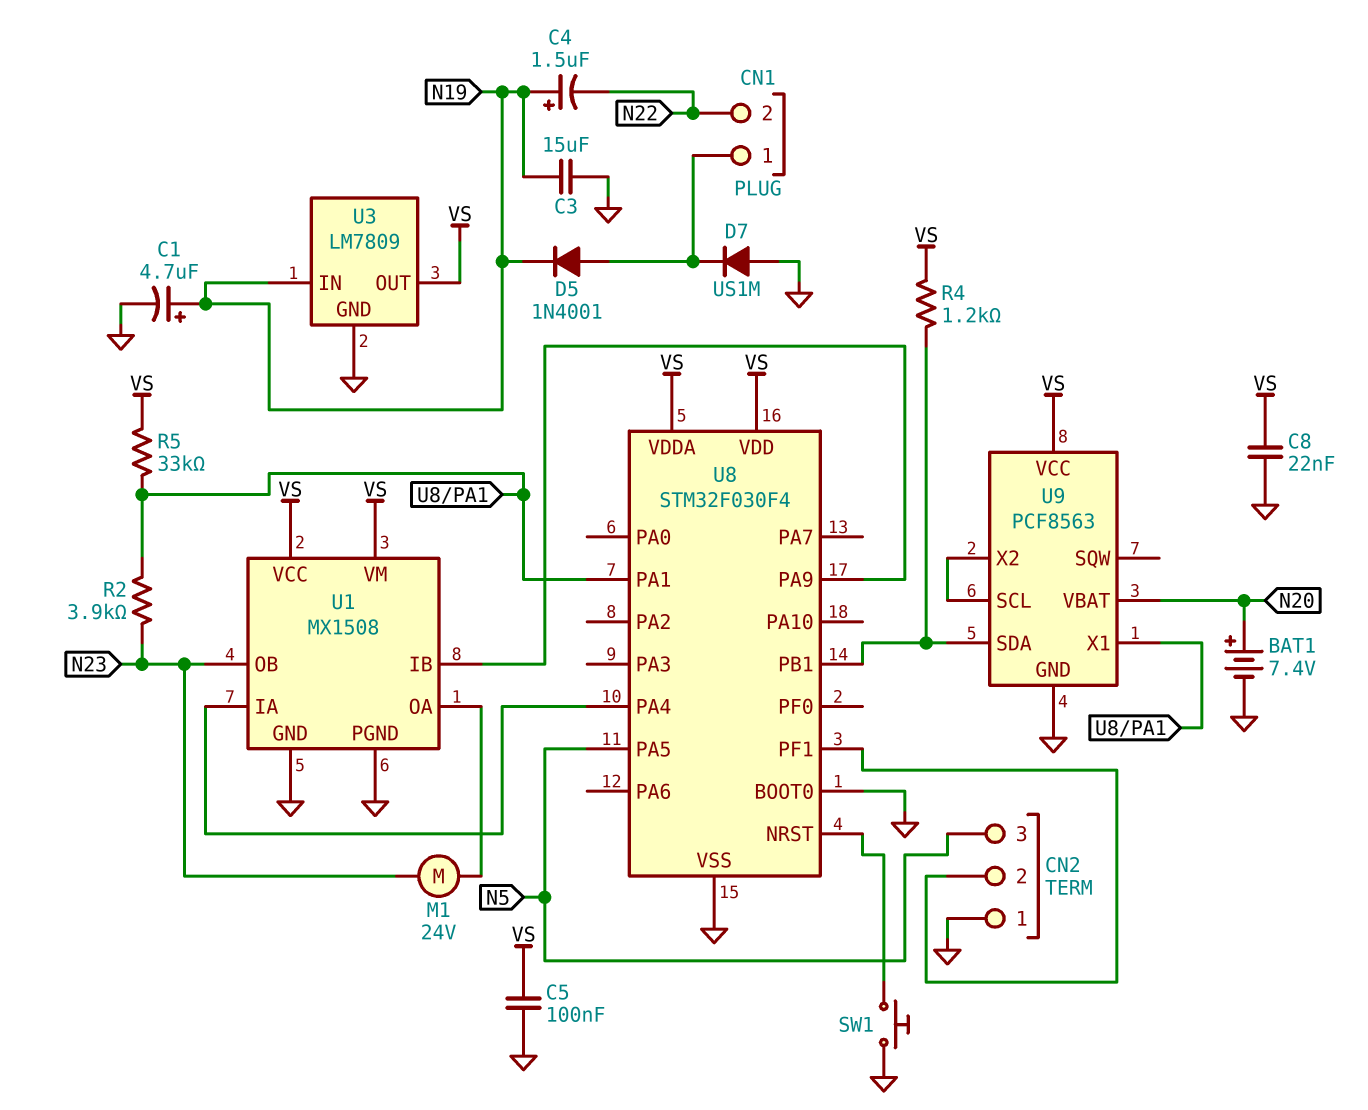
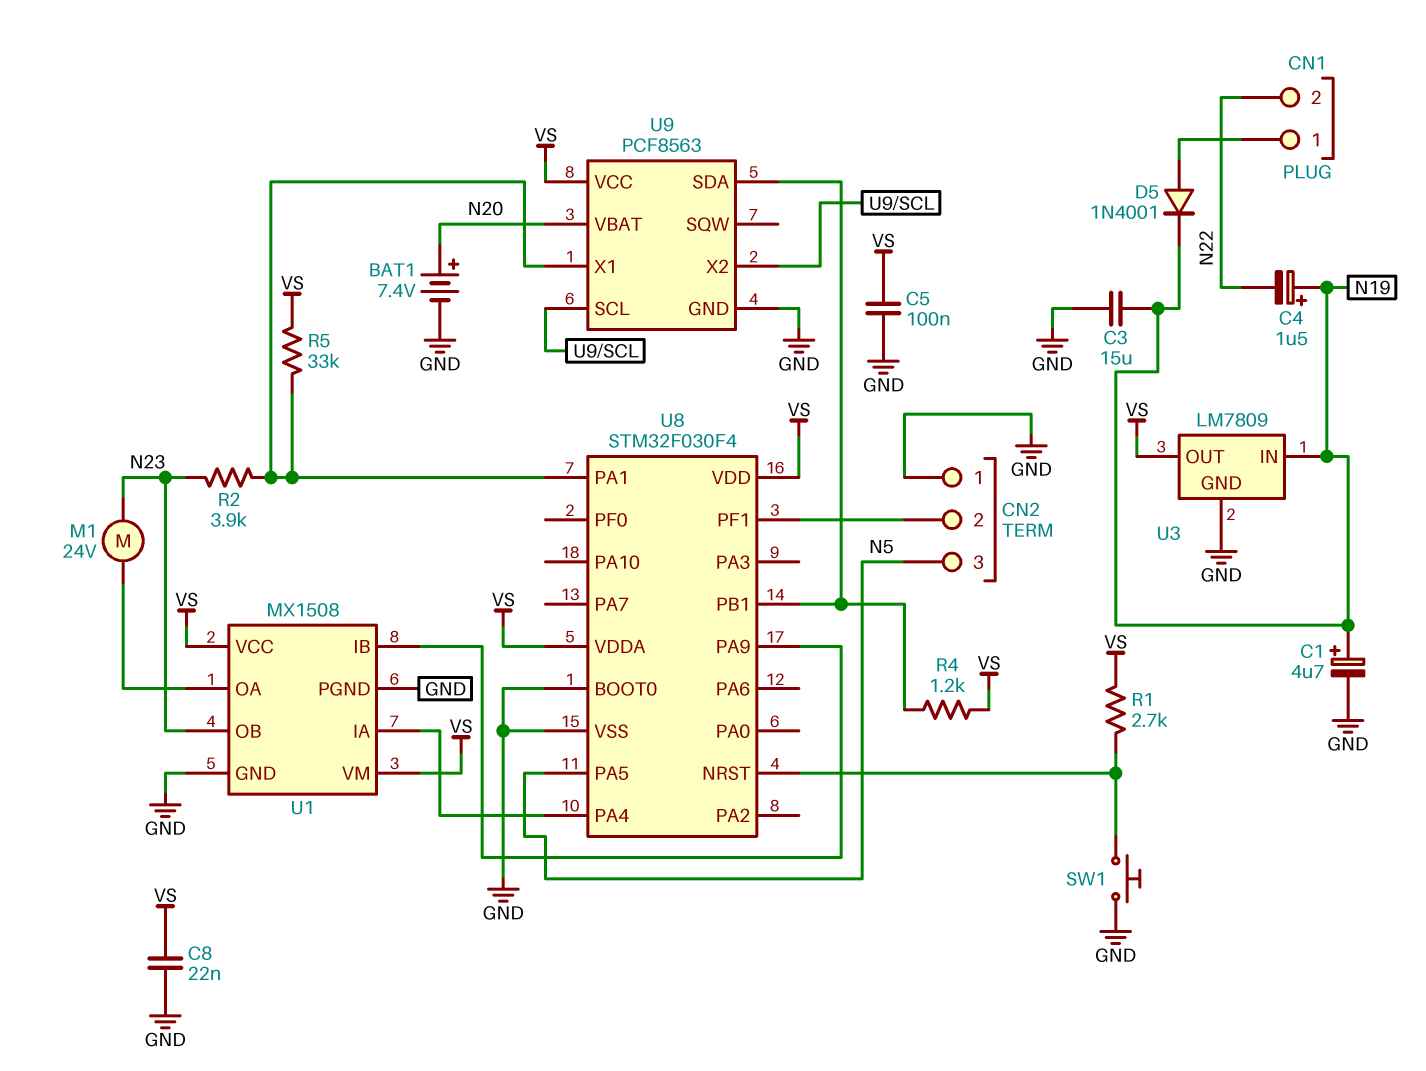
D7: diode US1M (A GND, K CN1/1) -> none
R1: none -> 2.7k (U8/NRST, VS)

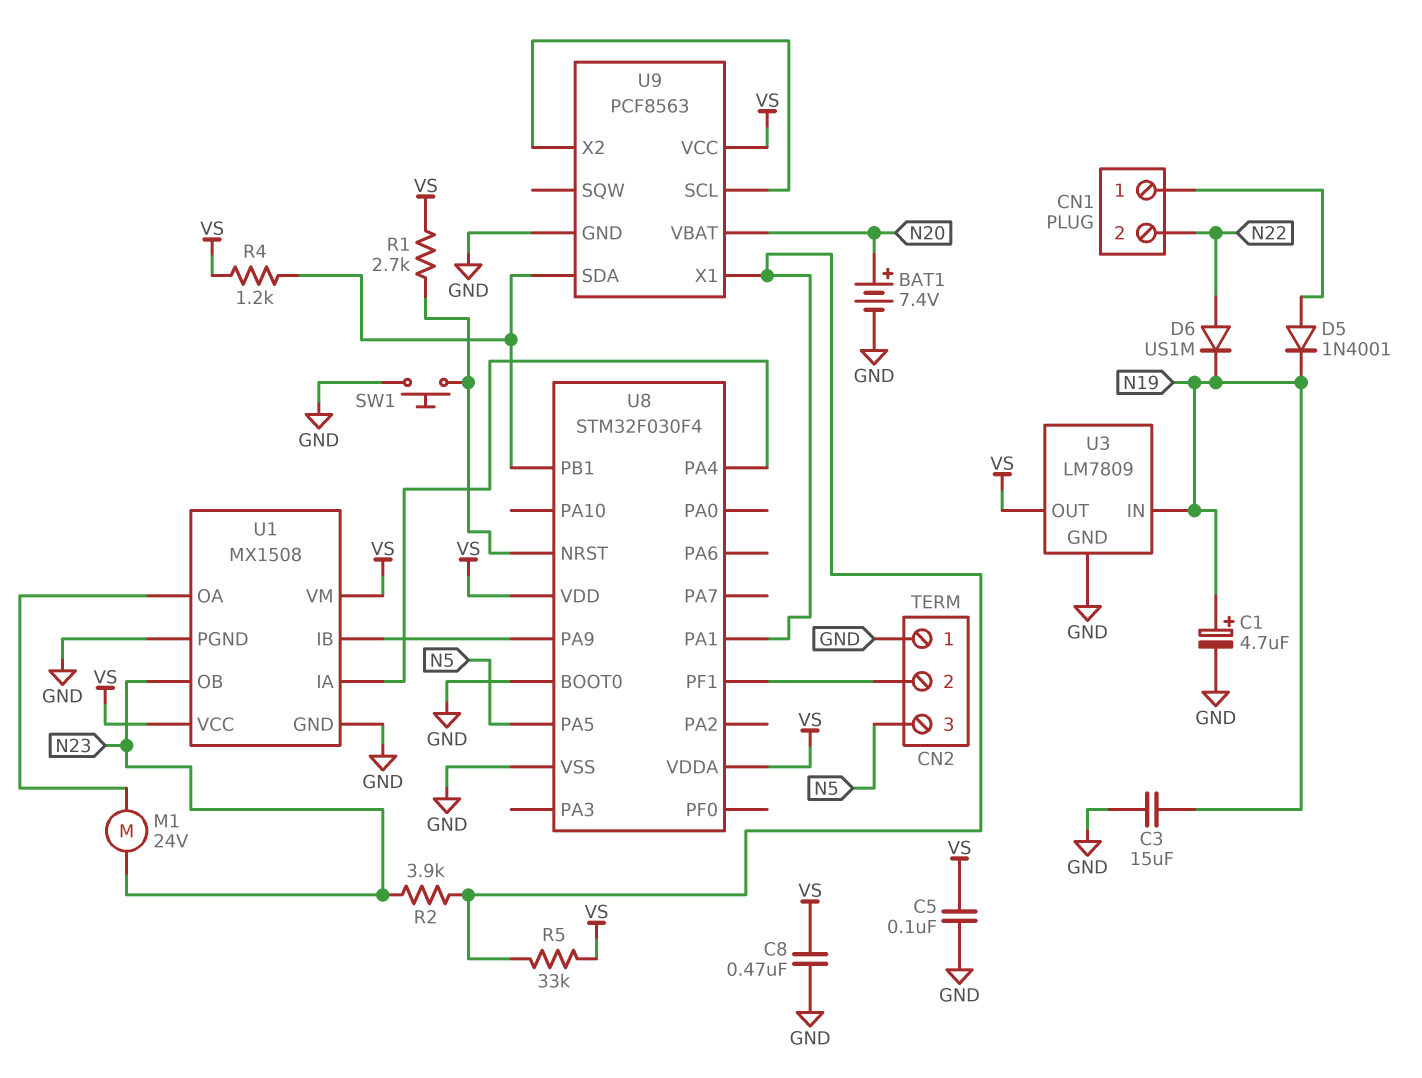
C4: 1.5uF (plus N19, minus N22) -> none
C8: 22nF (GND, VS) -> 470nF (GND, VS)
D6: none -> diode US1M (A N22, K N19)

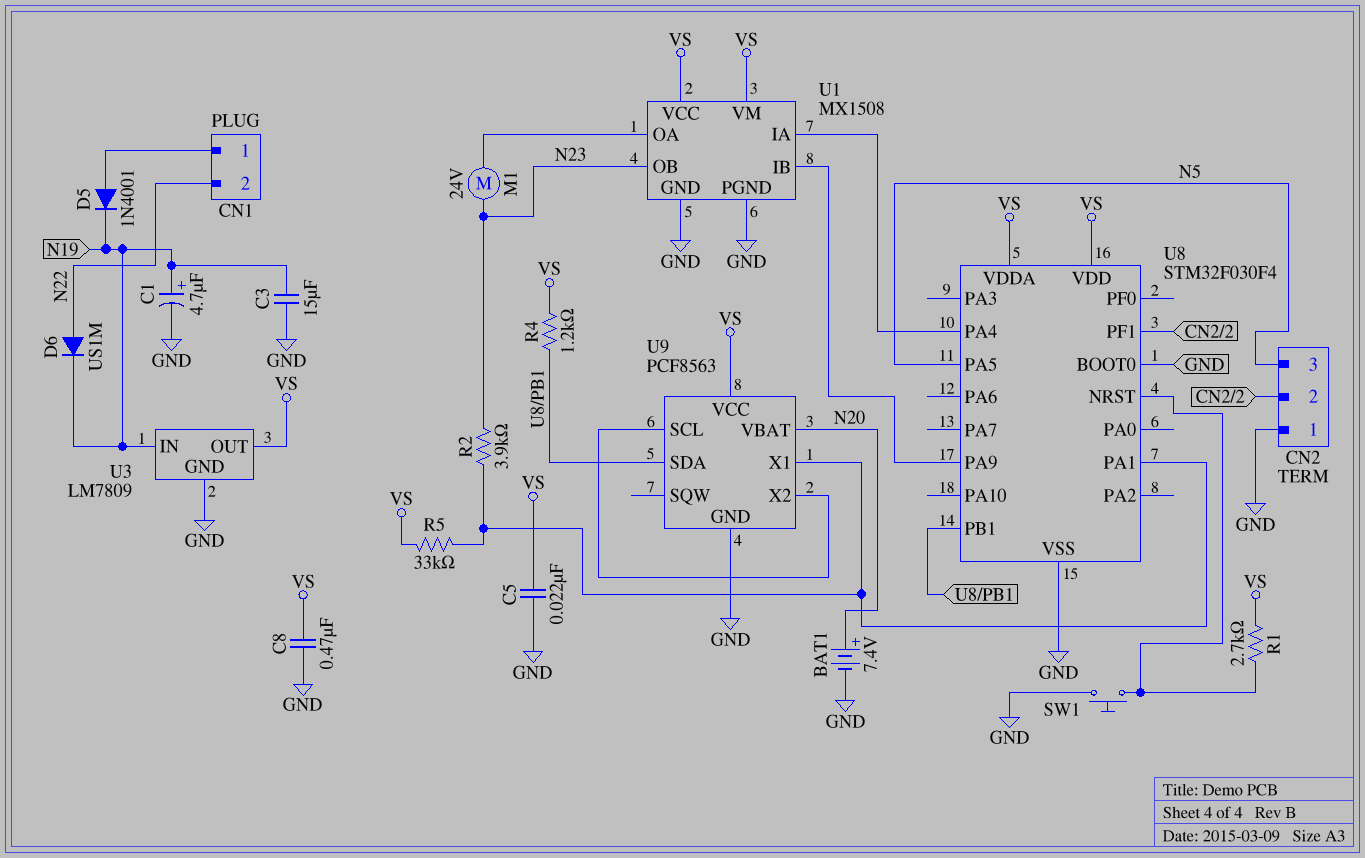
C5: 100nF (GND, VS) -> 22nF (GND, VS)

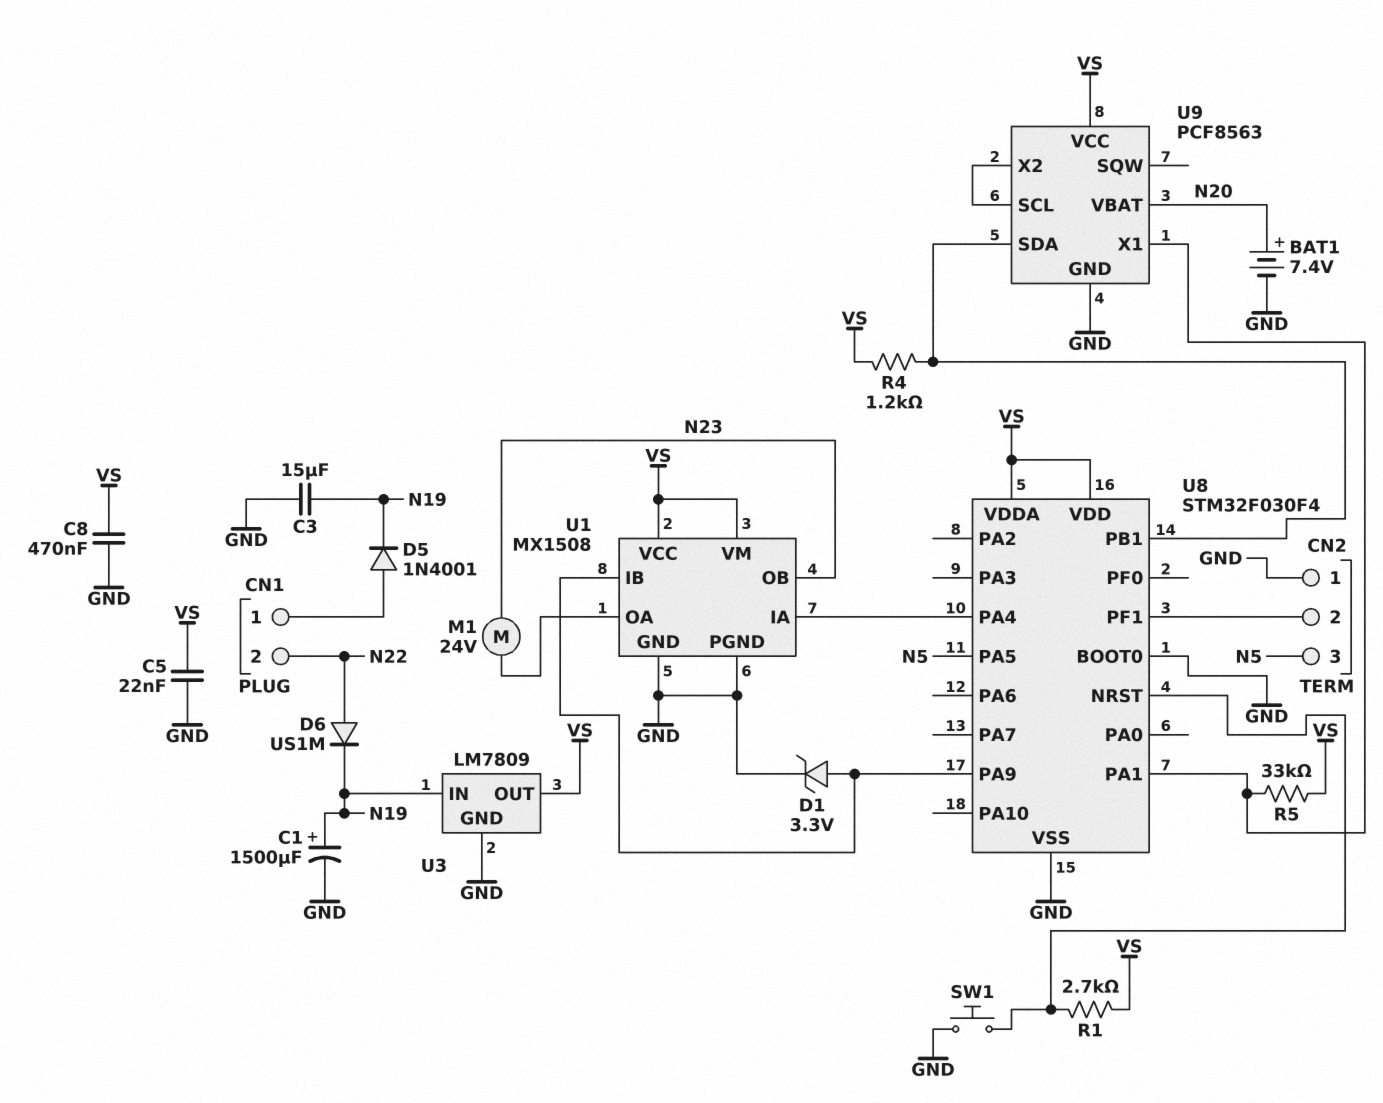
C1: 4.7uF (plus N19, minus GND) -> 1500uF (plus N19, minus GND)
D1: none -> zener 3.3V (A U1/IB, K GND)
R2: 3.9k (N23, U8/PA1) -> none

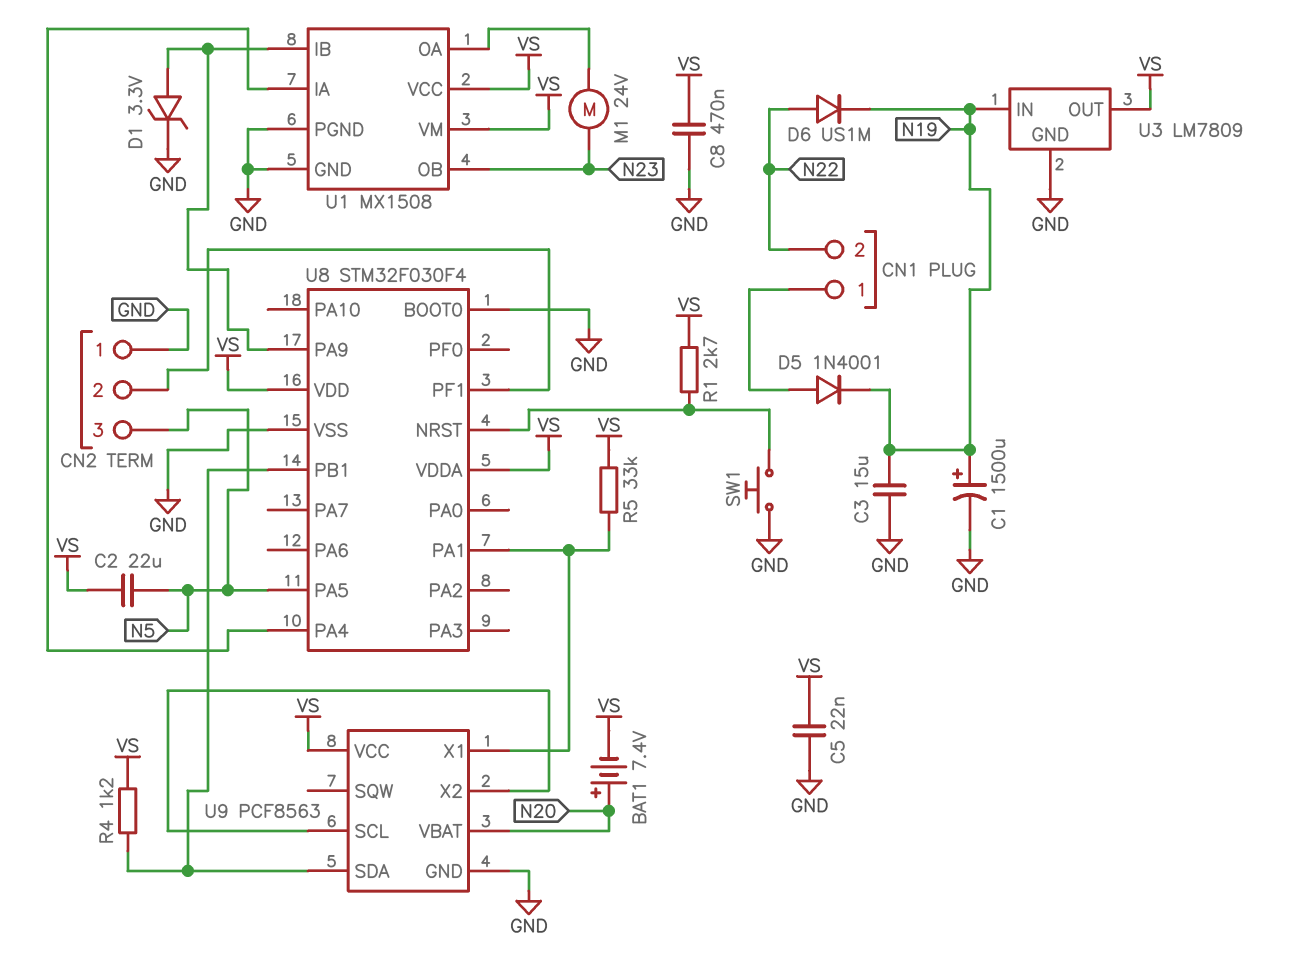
BAT1: 7.4V (plus N20, minus GND) -> 7.4V (plus N20, minus VS)
C2: none -> 22uF (N5, VS)

